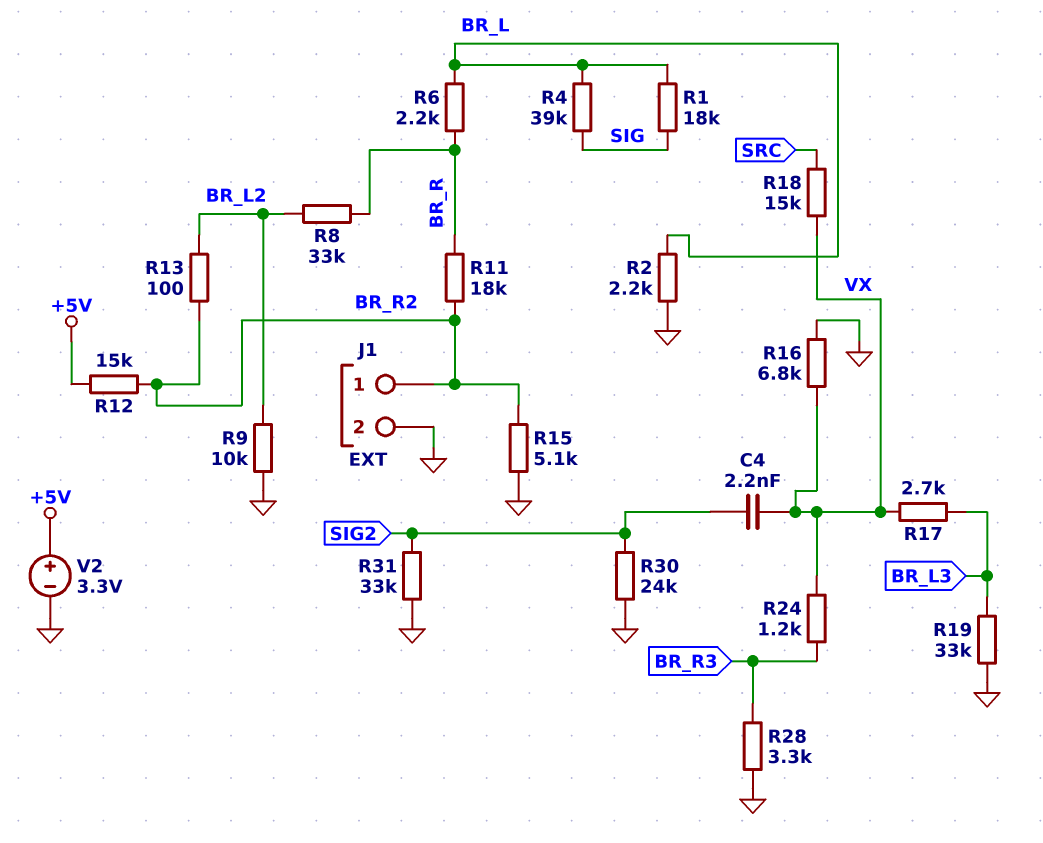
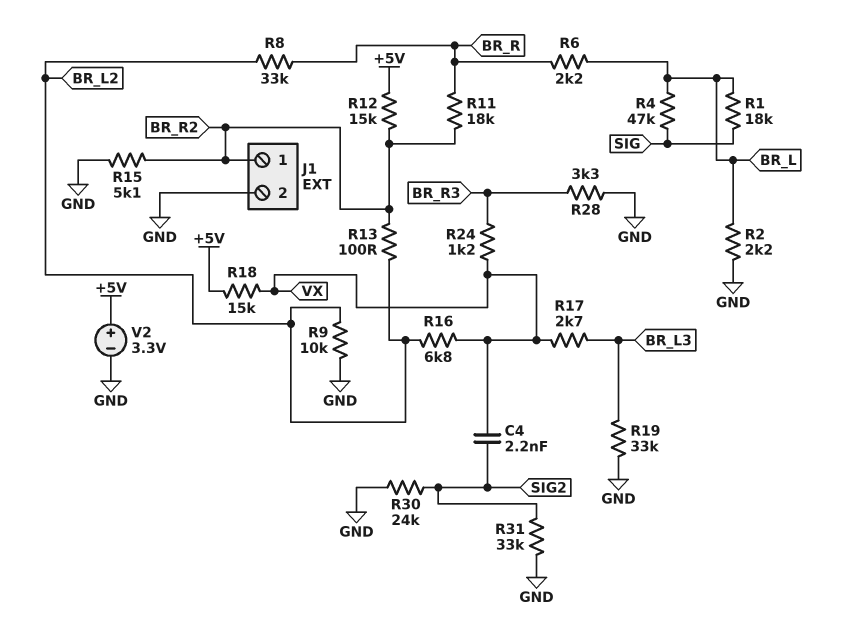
R4: 39k (BR_L, SIG) -> 47k (BR_L, SIG)
R16: 6.8k (GND, VX) -> 6.8k (BR_L2, VX)
R18: 15k (SRC, VX) -> 15k (+5V, VX)

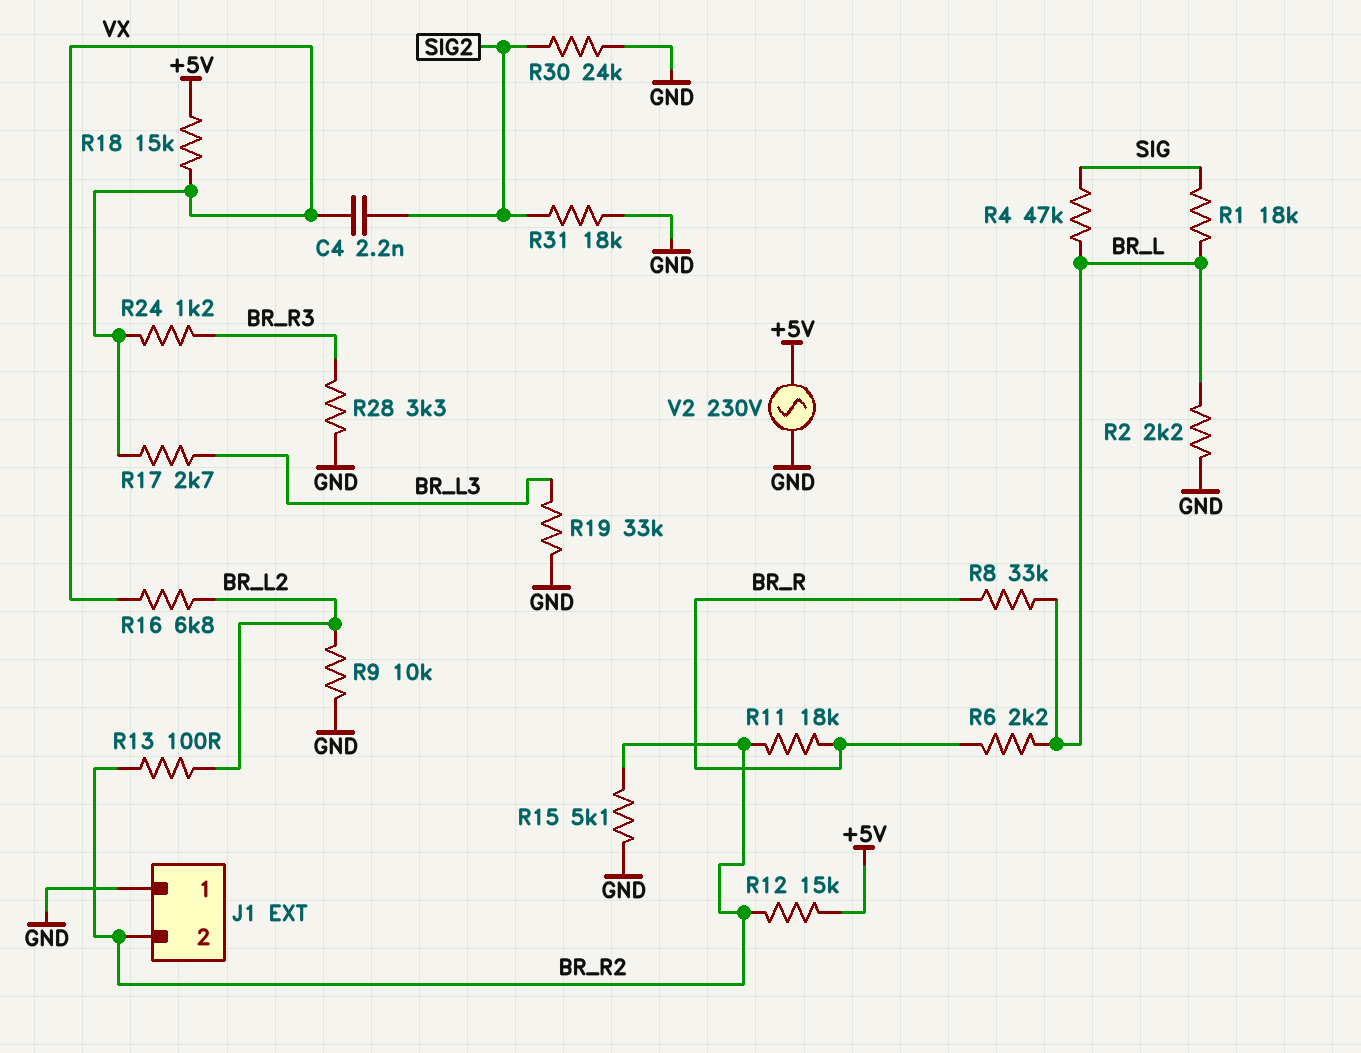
J1 pin 1: BR_R2 -> GND
J1 pin 2: GND -> BR_R2
R8: 33k (BR_L2, BR_R) -> 33k (BR_L, BR_R)
R31: 33k (GND, SIG2) -> 18k (GND, SIG2)
V2: 3.3V (plus +5V, minus GND) -> AC 230V (+5V, GND)

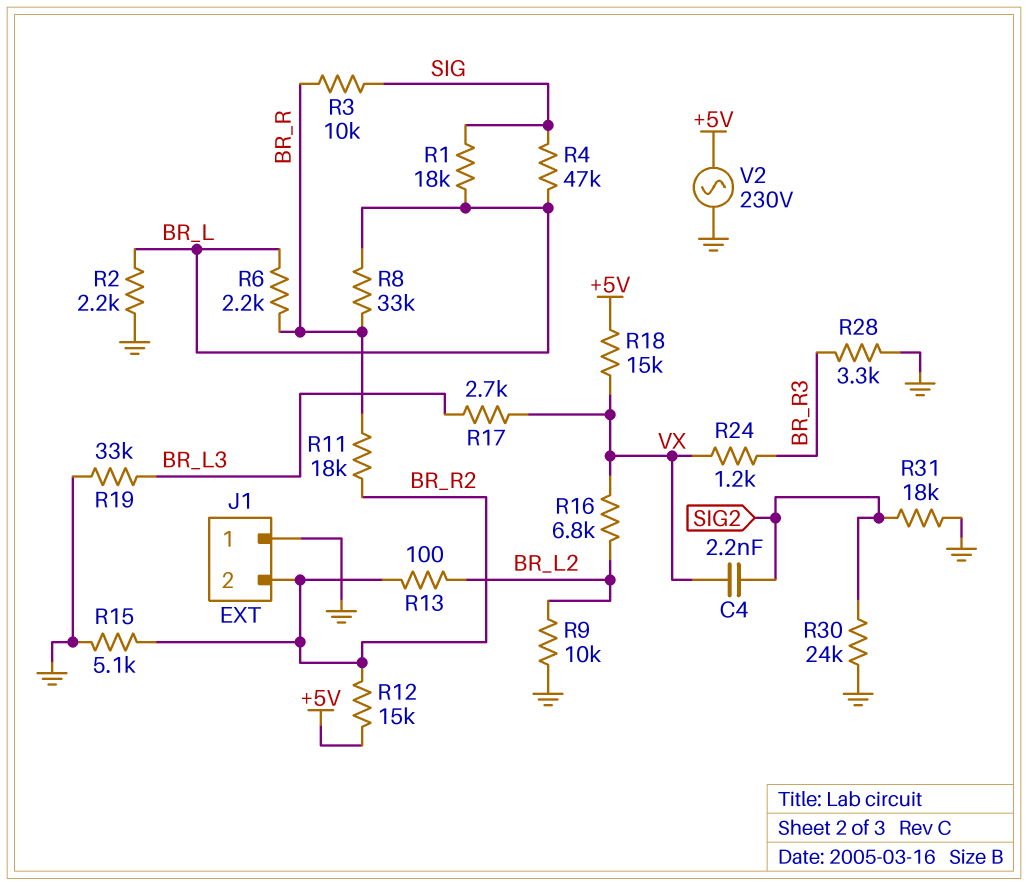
R3: none -> 10k (BR_R, SIG)

